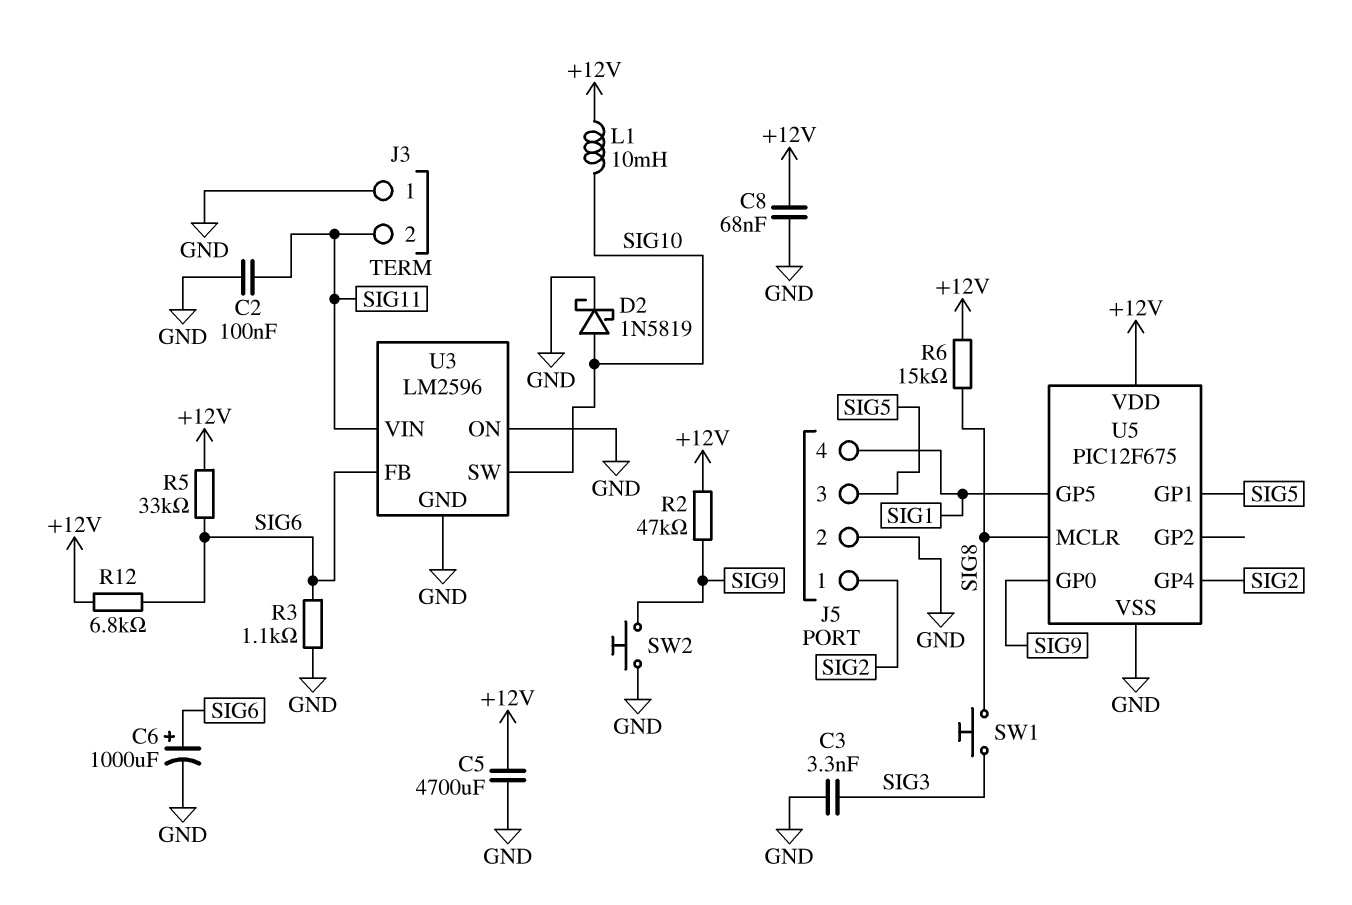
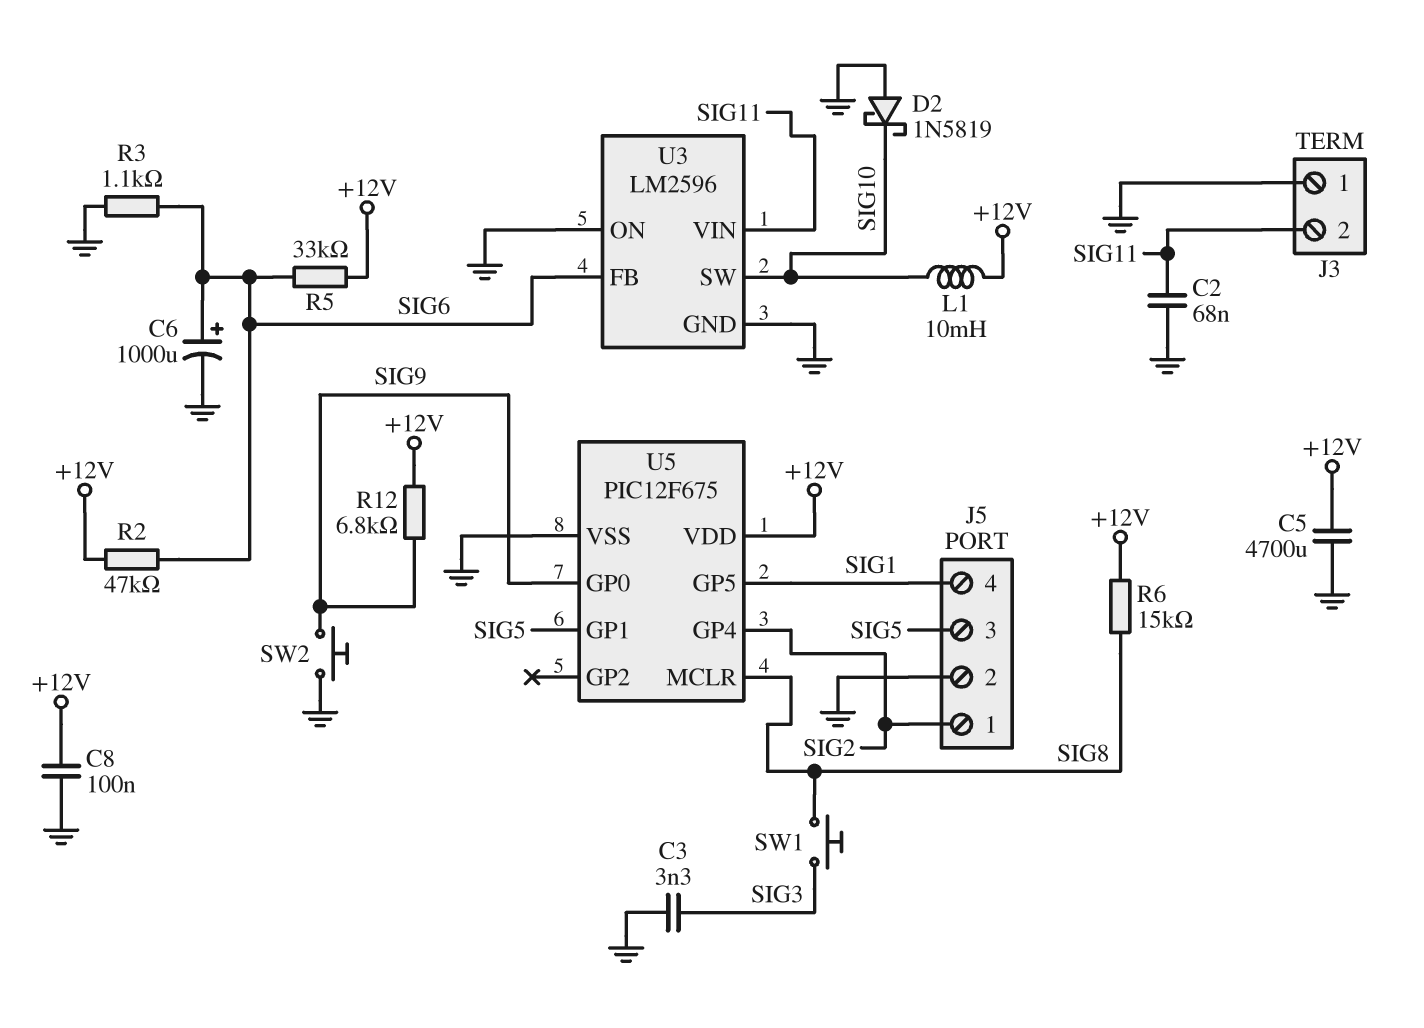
C2: 100nF (GND, SIG11) -> 68nF (GND, SIG11)
C8: 68nF (+12V, GND) -> 100nF (+12V, GND)
D2: schottky 1N5819 (A SIG10, K GND) -> schottky 1N5819 (A GND, K SIG10)
R2: 47k (+12V, SIG9) -> 47k (+12V, SIG6)
R12: 6.8k (+12V, SIG6) -> 6.8k (+12V, SIG9)

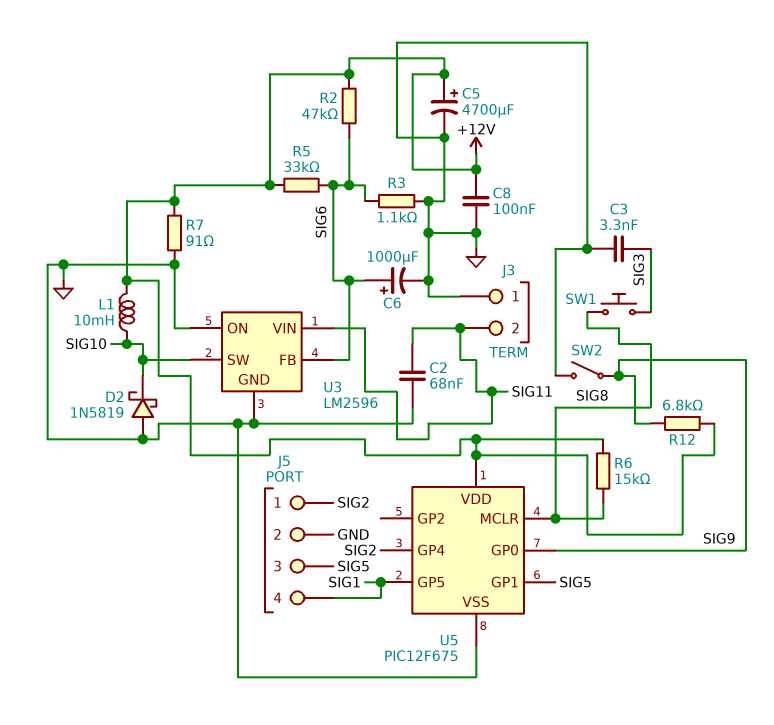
C5: 4700uF (+12V, GND) -> 4700uF (plus +12V, minus GND)
R7: none -> 91 (+12V, GND)
SW2: button (GND, SIG9) -> switch (GND, SIG9)

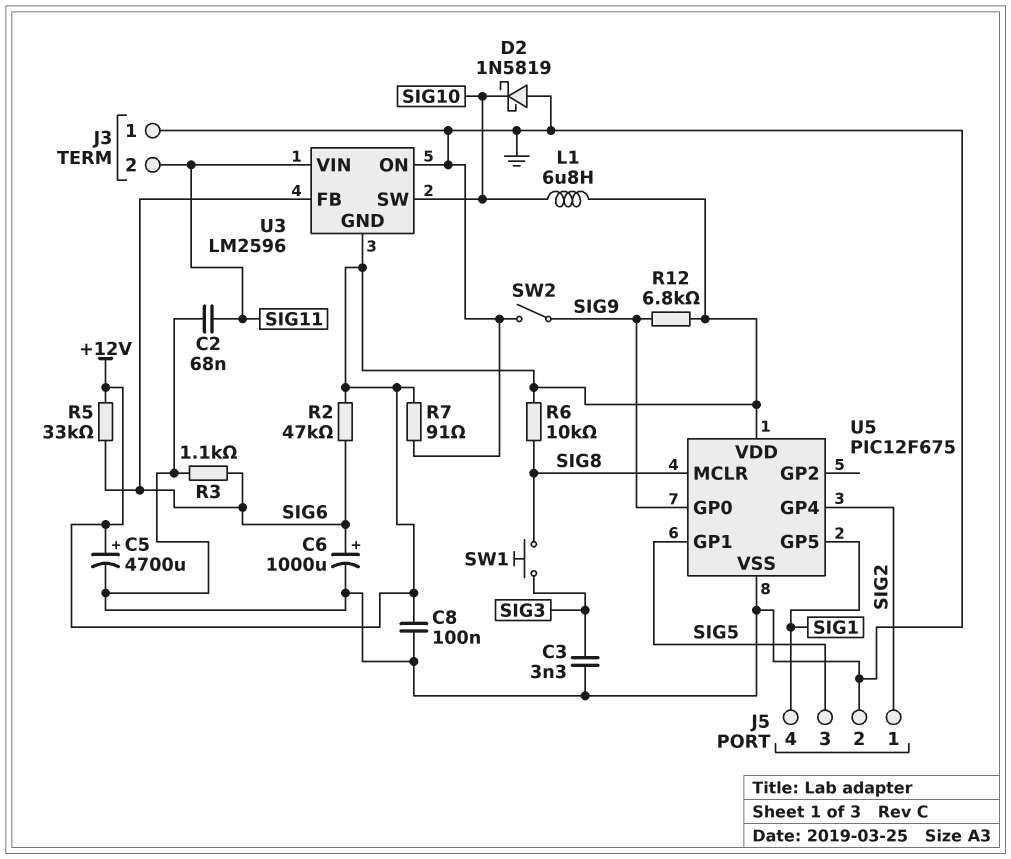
L1: 10mH (+12V, SIG10) -> 6.8uH (+12V, SIG10)
R6: 15k (+12V, SIG8) -> 10k (+12V, SIG8)
U3 pin GND: GND -> +12V

